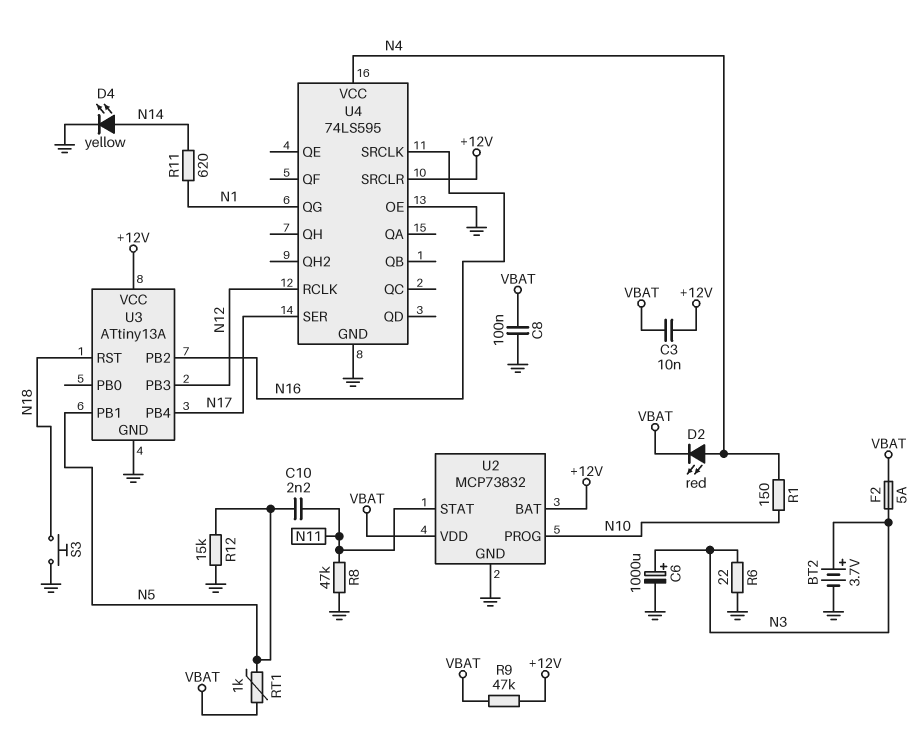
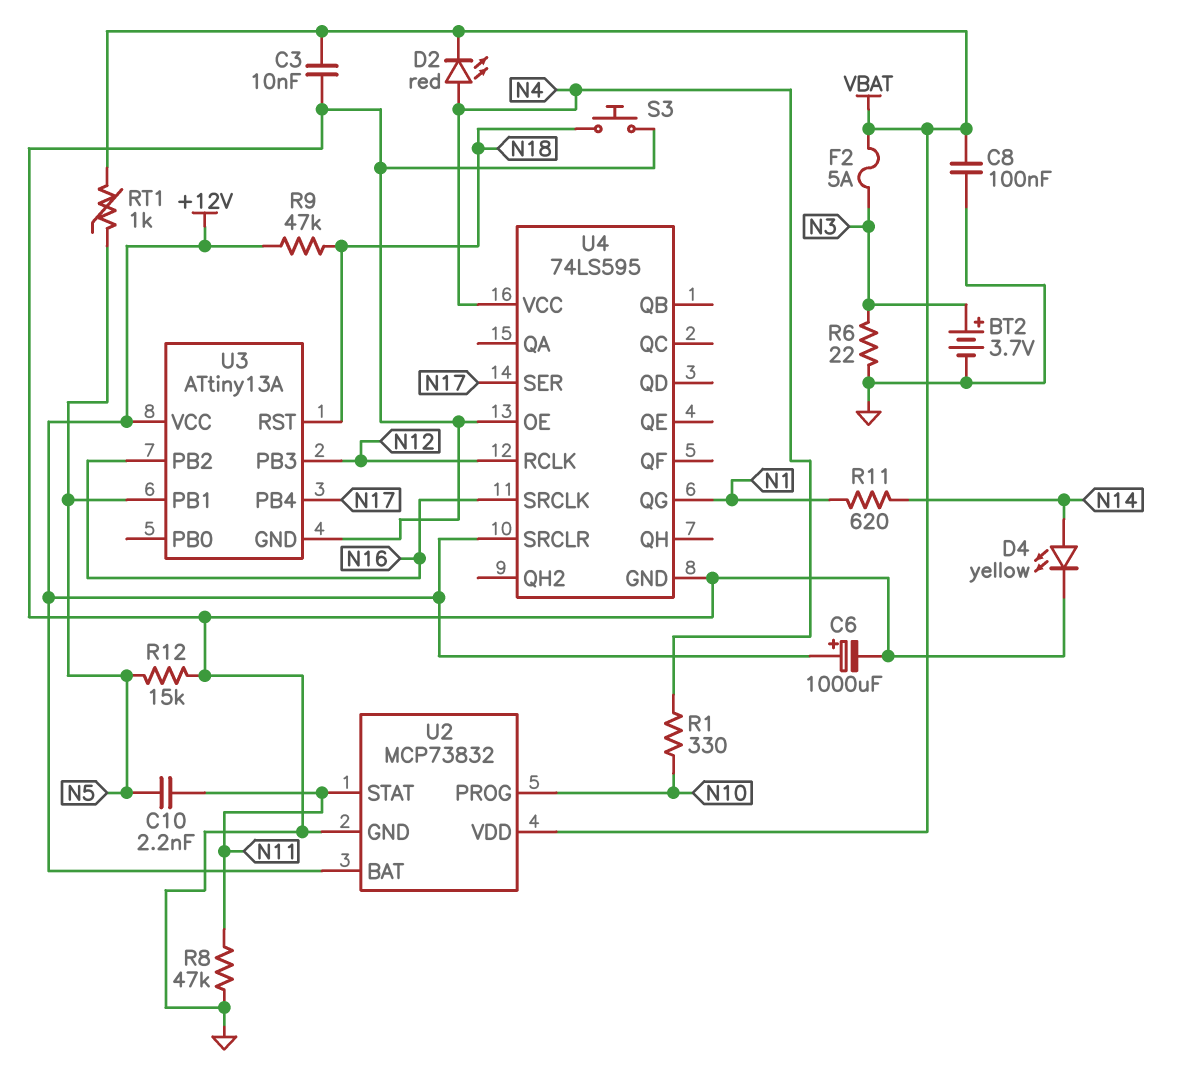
C3: 10nF (+12V, VBAT) -> 10nF (GND, VBAT)
C6: 1000uF (plus N3, minus GND) -> 1000uF (plus +12V, minus GND)
R1: 150 (N4, N10) -> 330 (N4, N10)
R9: 47k (+12V, VBAT) -> 47k (+12V, N18)

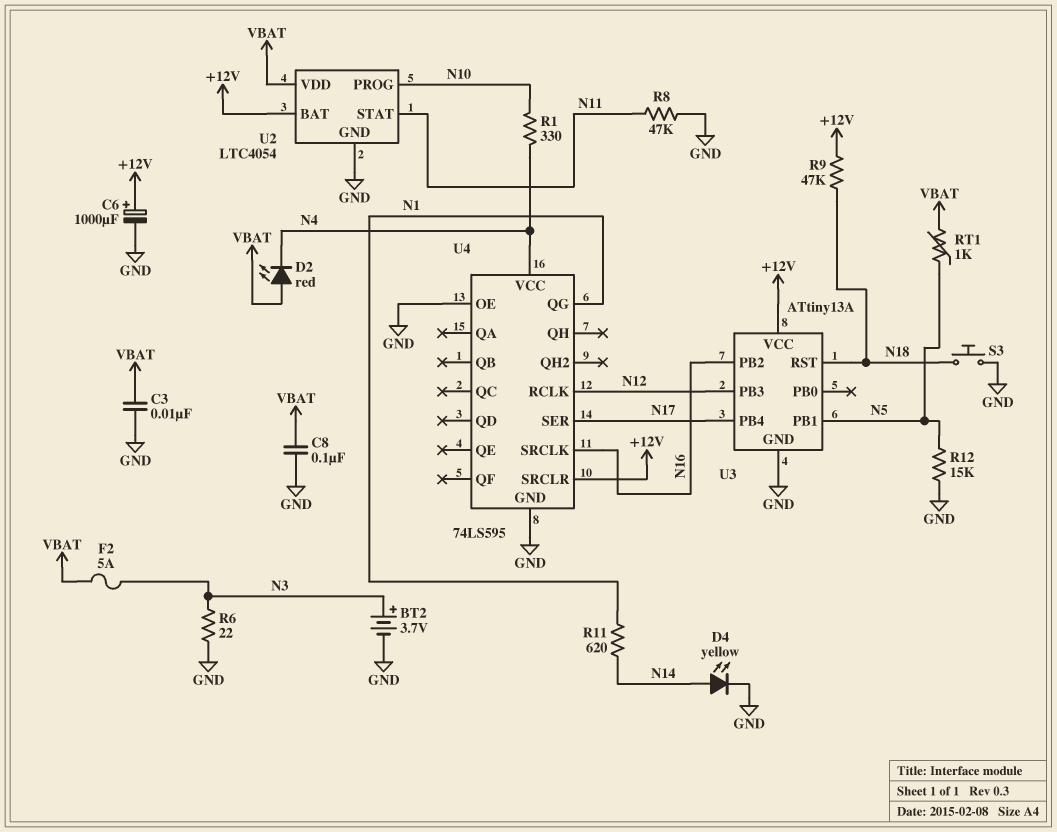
C10: 2.2nF (N5, N11) -> none
D2: LED red (A N4, K VBAT) -> LED red (A VBAT, K N4)
U2: MCP73832 -> LTC4054

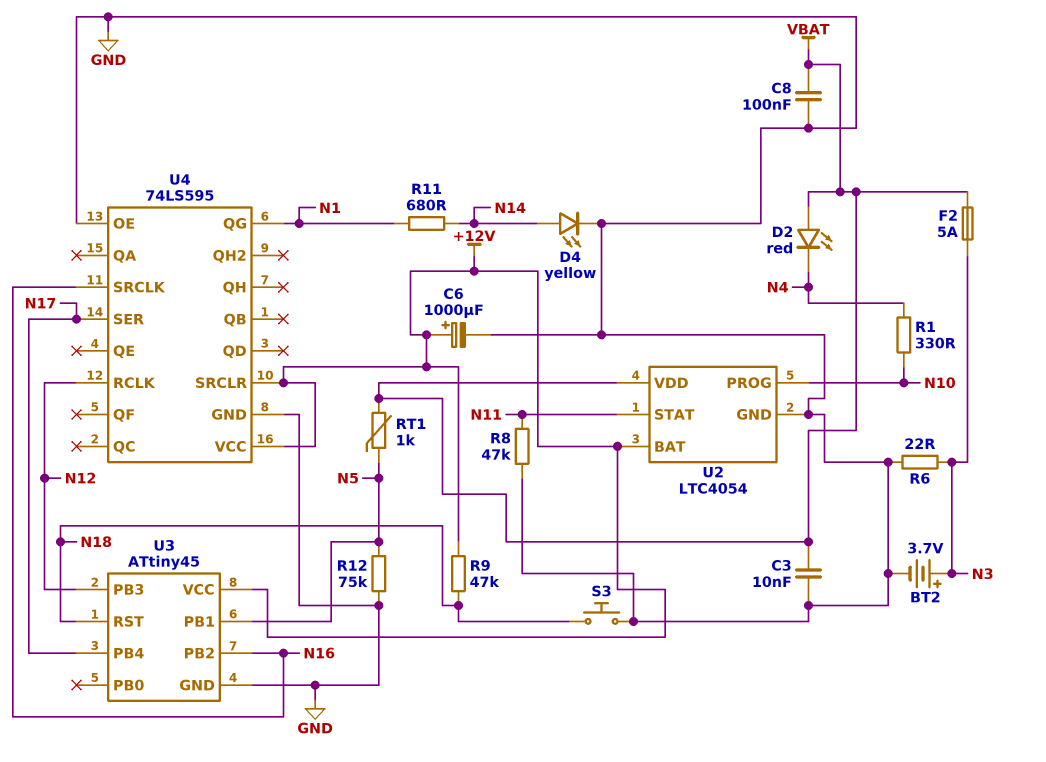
R11: 620 (N1, N14) -> 680 (N1, N14)
R12: 15k (GND, N5) -> 75k (GND, N5)
U3: ATtiny13A -> ATtiny45
U4 pin VCC: N4 -> +12V

